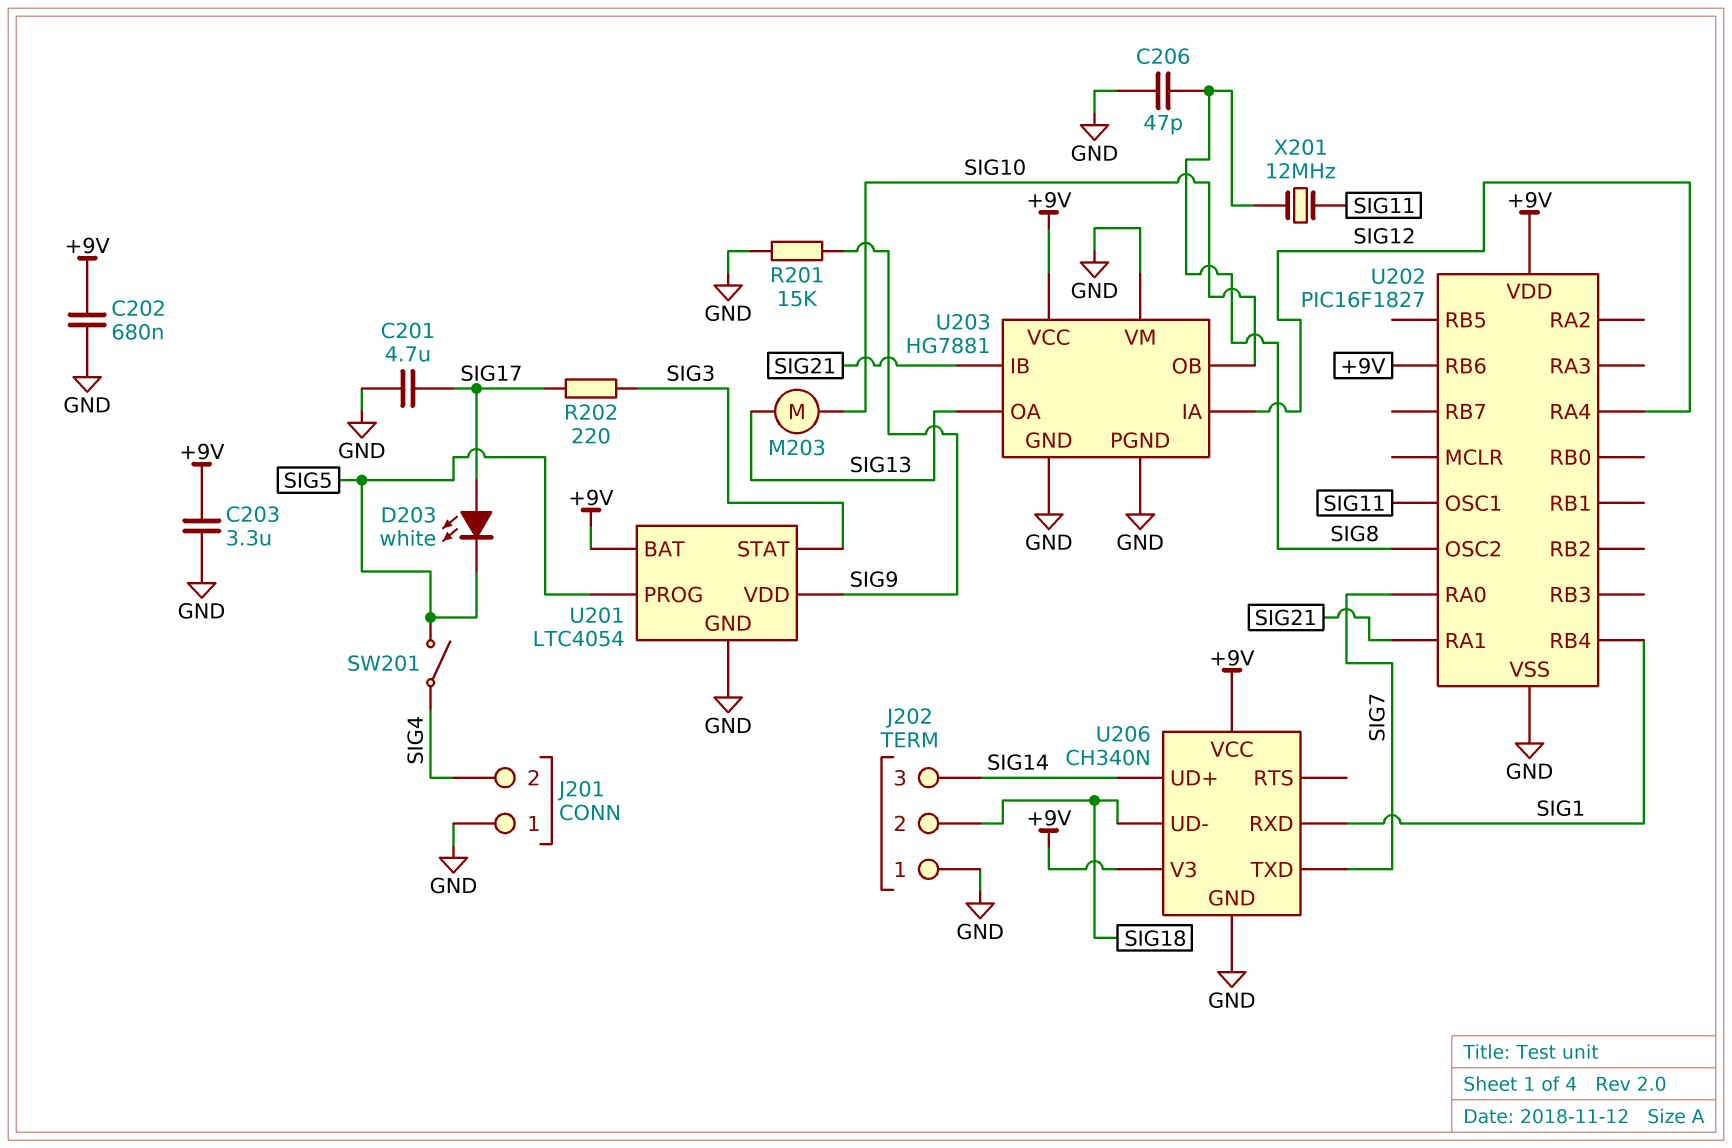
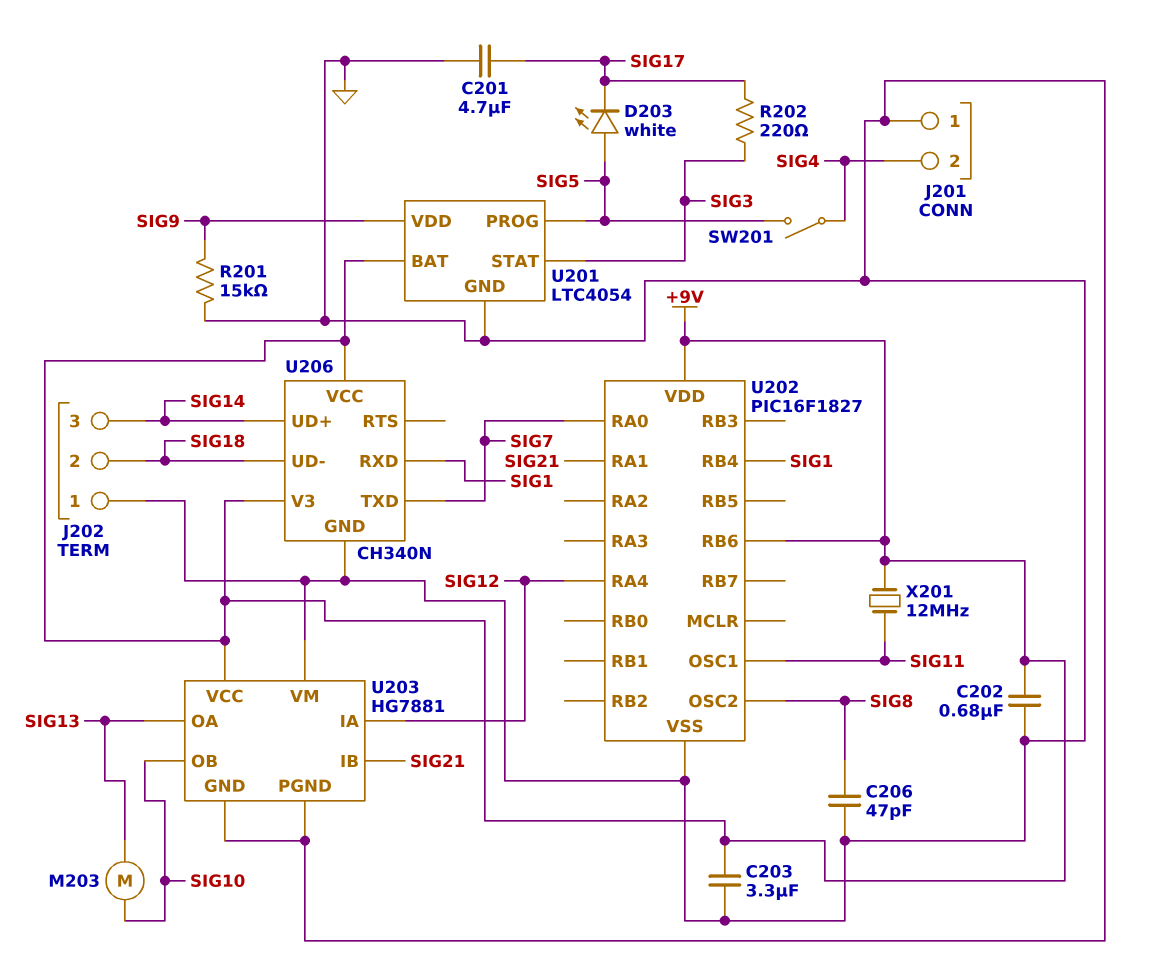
D203: LED white (A SIG17, K SIG5) -> LED white (A SIG5, K SIG17)
X201: 12MHz (SIG8, SIG11) -> 12MHz (+9V, SIG11)

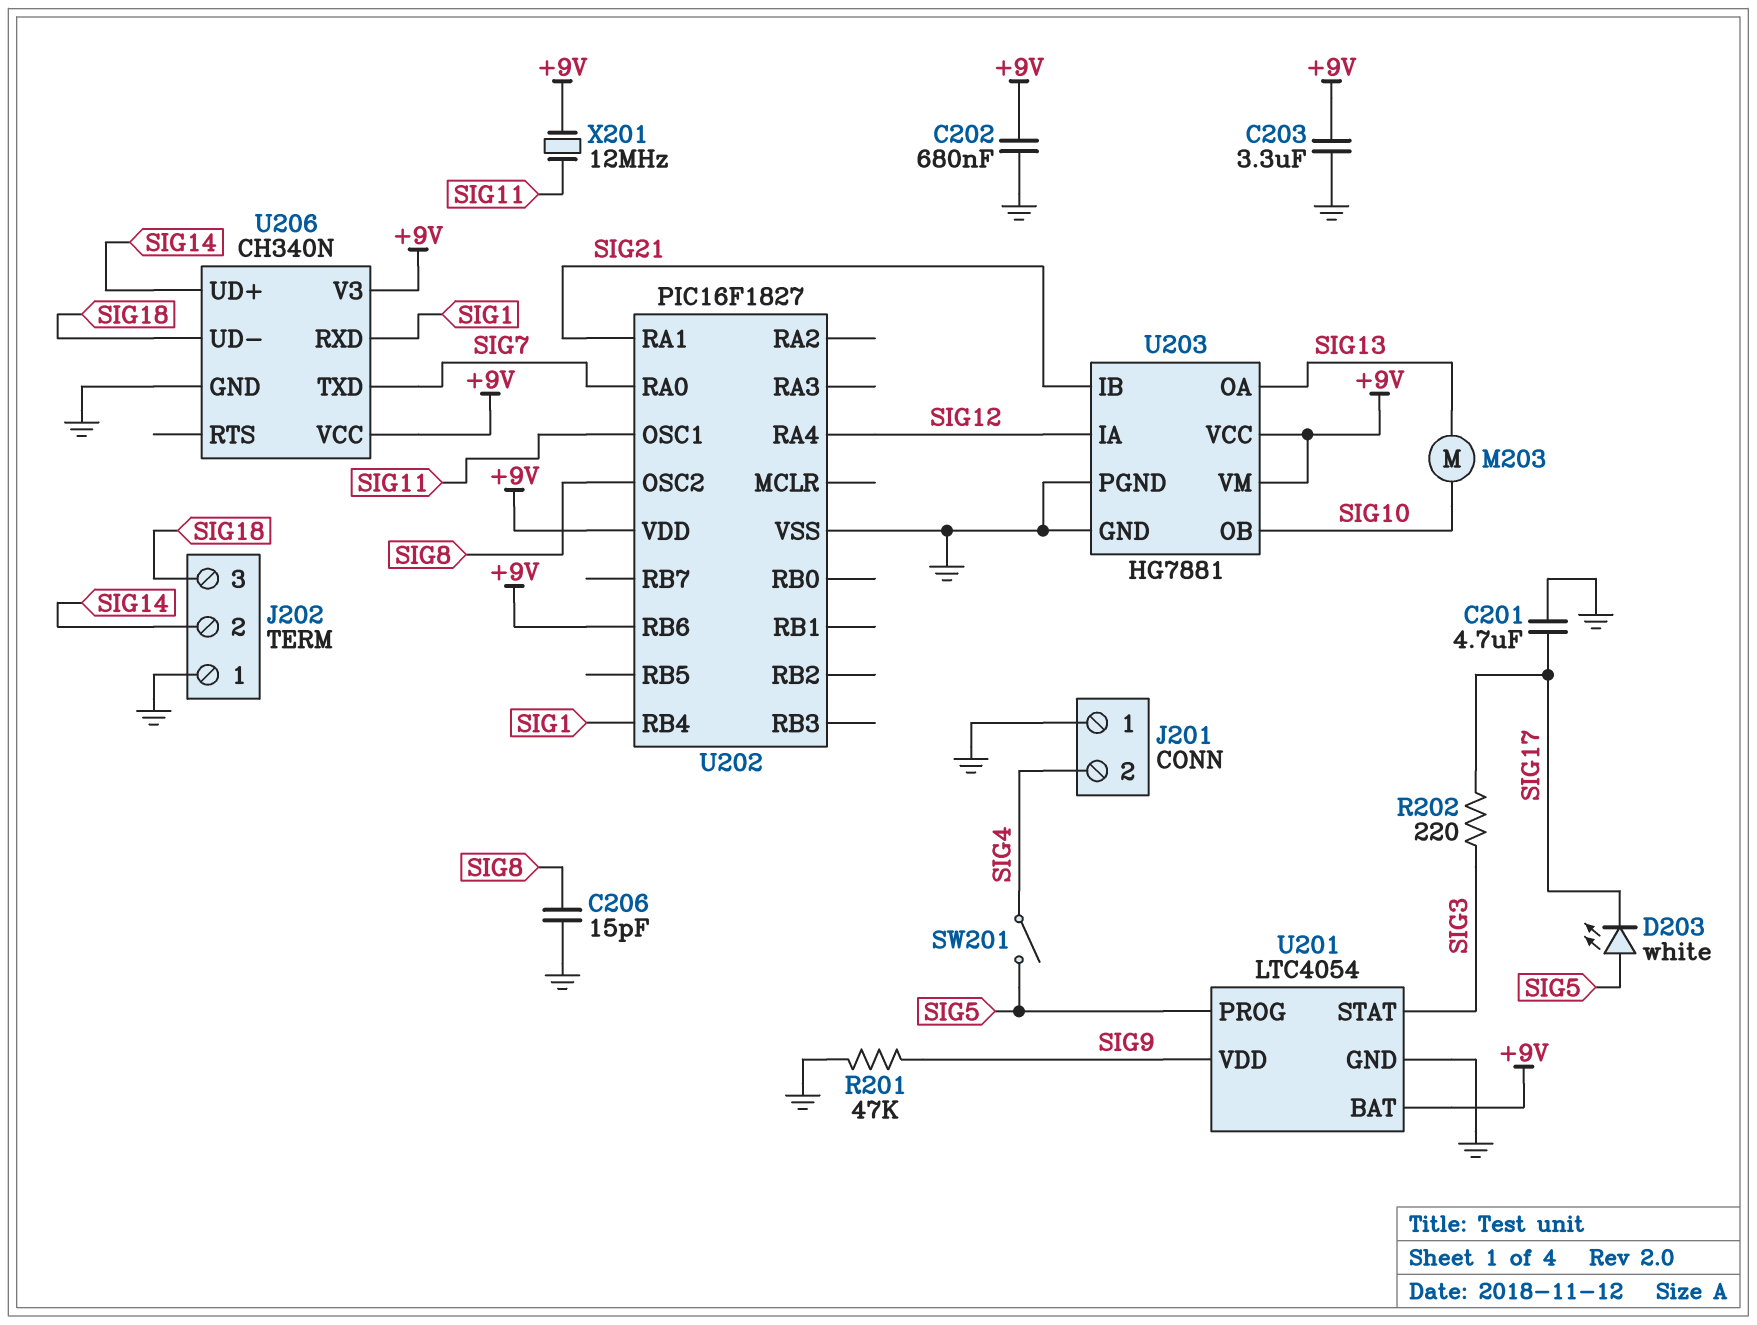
C206: 47pF (GND, SIG8) -> 15pF (GND, SIG8)
J202 pin 2: SIG18 -> SIG14
J202 pin 3: SIG14 -> SIG18
R201: 15k (GND, SIG9) -> 47k (GND, SIG9)
U203 pin VM: GND -> +9V

